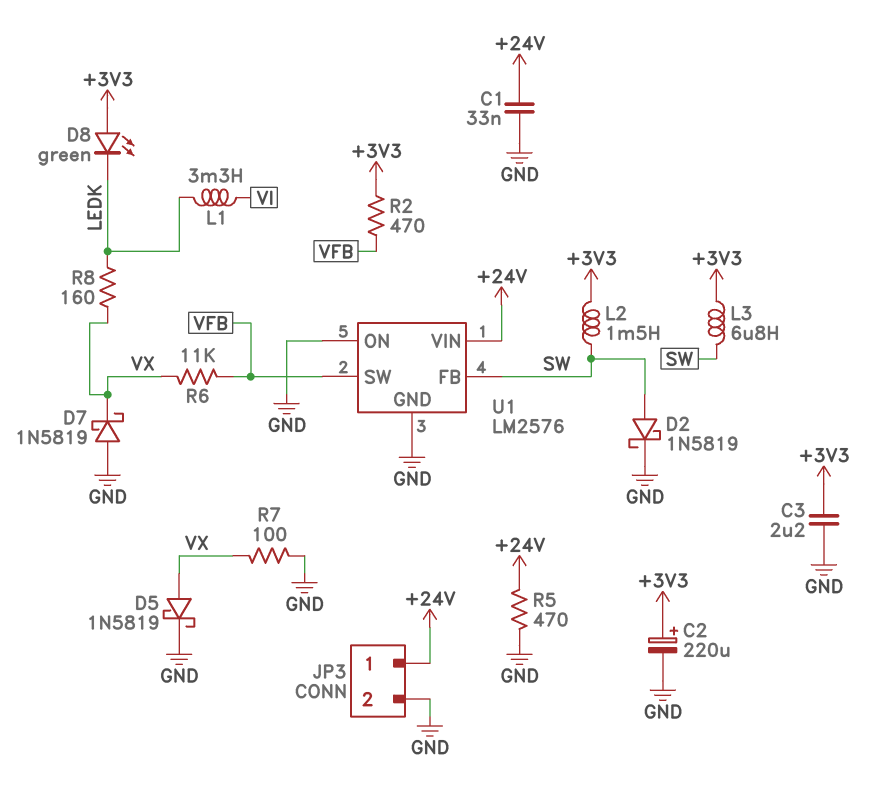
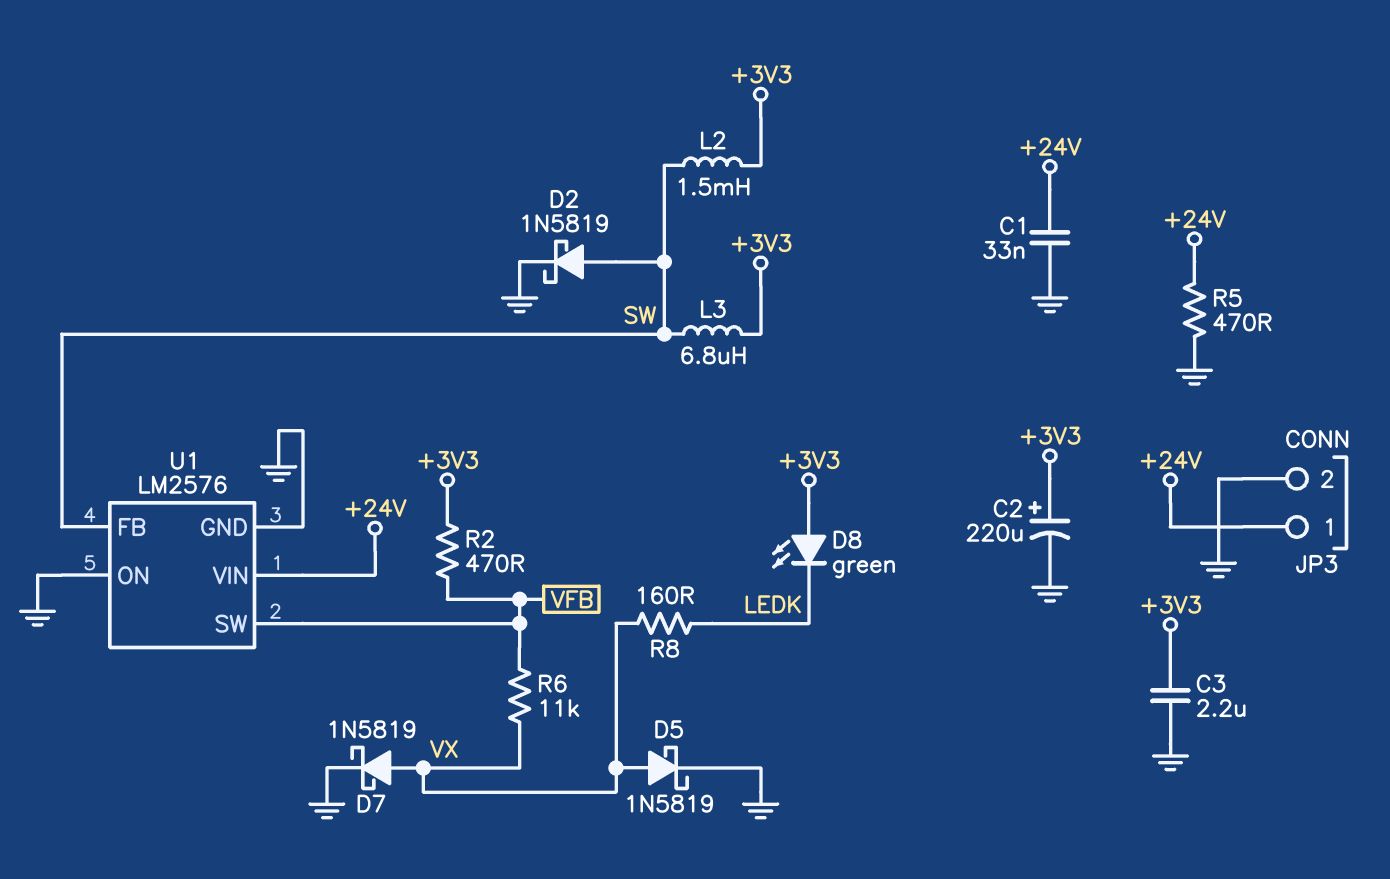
D7: schottky 1N5819 (A GND, K VX) -> schottky 1N5819 (A VX, K GND)
L1: 3.3mH (LEDK, VI) -> none
R7: 100 (GND, VX) -> none

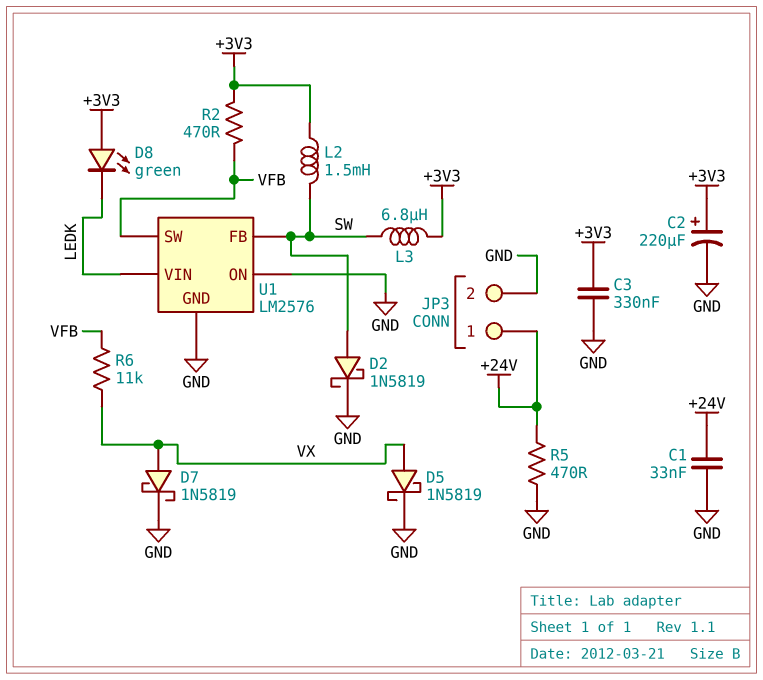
C3: 2.2uF (+3V3, GND) -> 330nF (+3V3, GND)
R8: 160 (LEDK, VX) -> none
U1 pin VIN: +24V -> LEDK

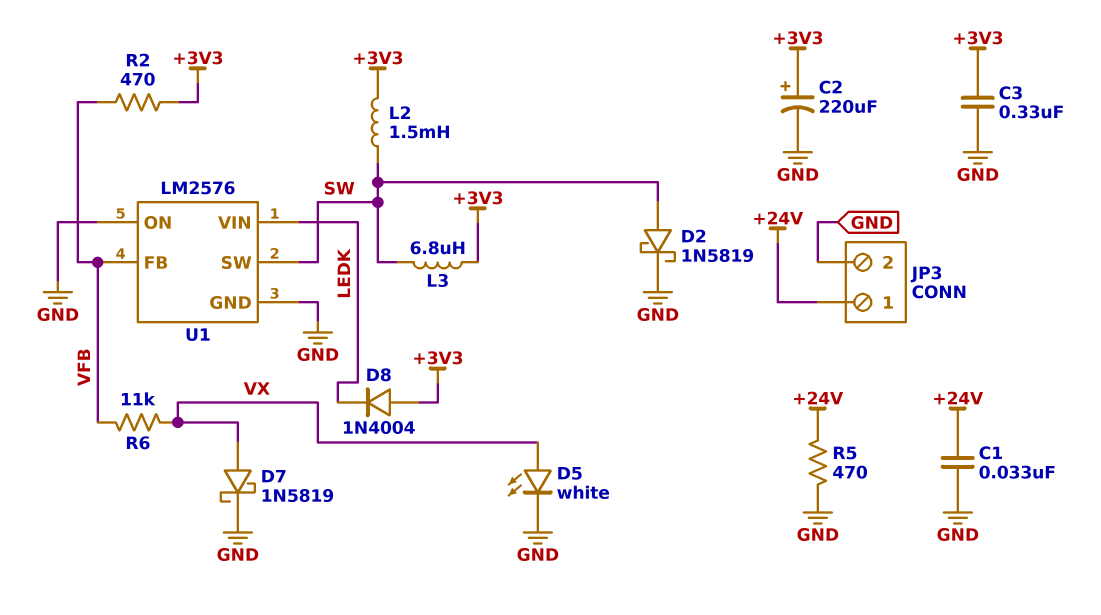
D5: schottky 1N5819 (A VX, K GND) -> LED white (A VX, K GND)
D8: LED green (A +3V3, K LEDK) -> diode 1N4004 (A +3V3, K LEDK)
U1 pin FB: SW -> VFB
U1 pin SW: VFB -> SW

